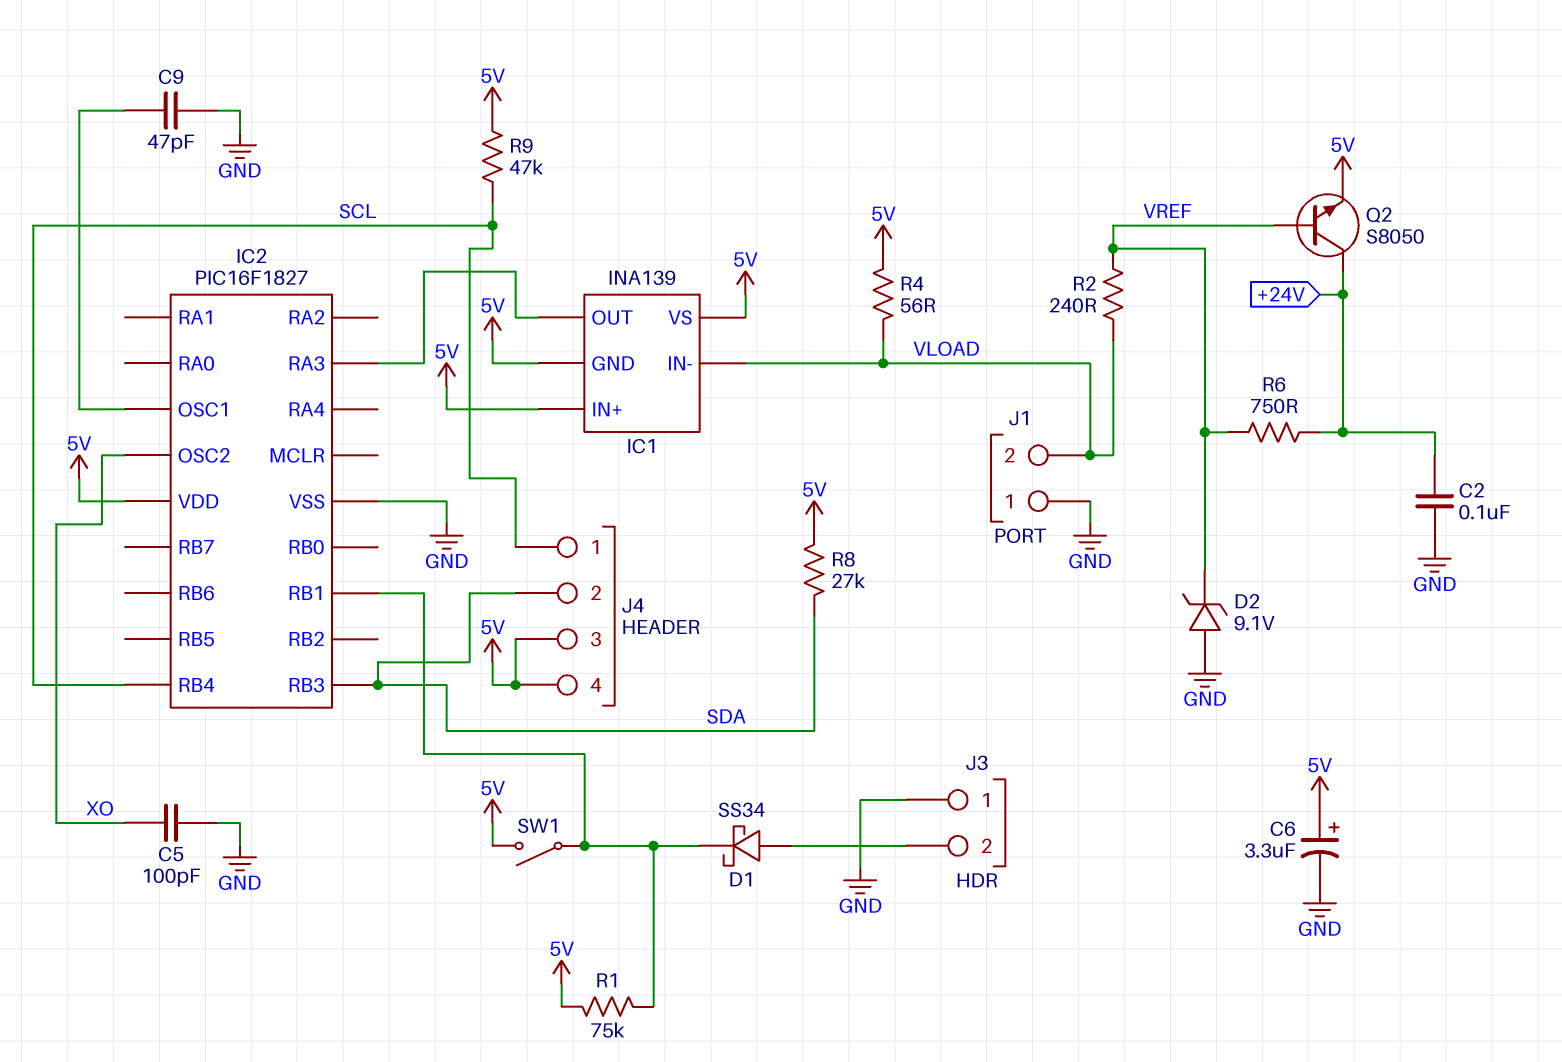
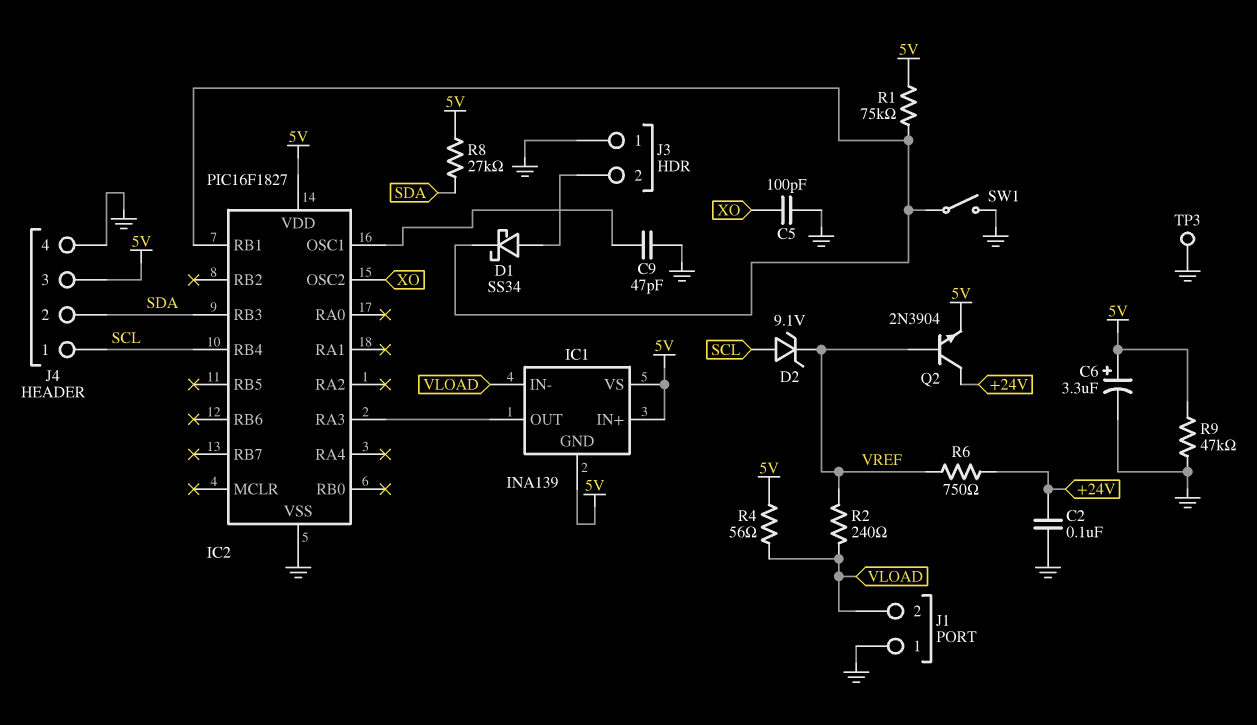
D2: zener 9.1V (A GND, K VREF) -> zener 9.1V (A SCL, K VREF)
J4 pin 4: 5V -> GND
Q2: NPN S8050 (B VREF, C +24V, E 5V) -> NPN 2N3904 (B VREF, C +24V, E 5V)
R9: 47k (5V, SCL) -> 47k (5V, GND)
SW1: switch (5V, IC2/RB1) -> switch (GND, IC2/RB1)
TP3: none -> test point (GND)

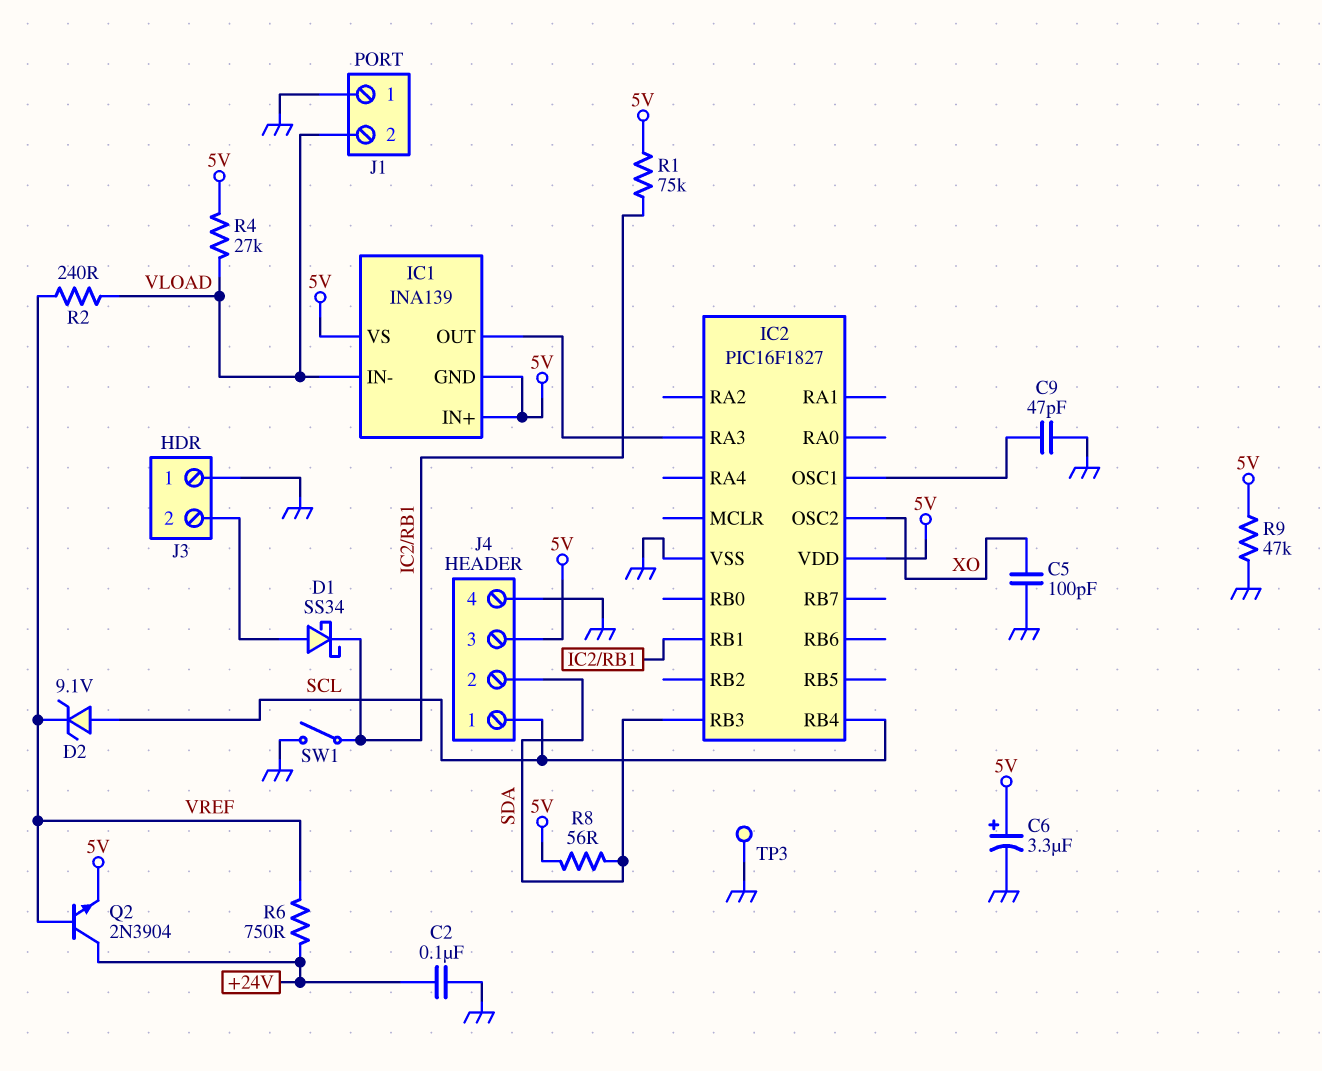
R4: 56 (5V, VLOAD) -> 27k (5V, VLOAD)
R8: 27k (5V, SDA) -> 56 (5V, SDA)

